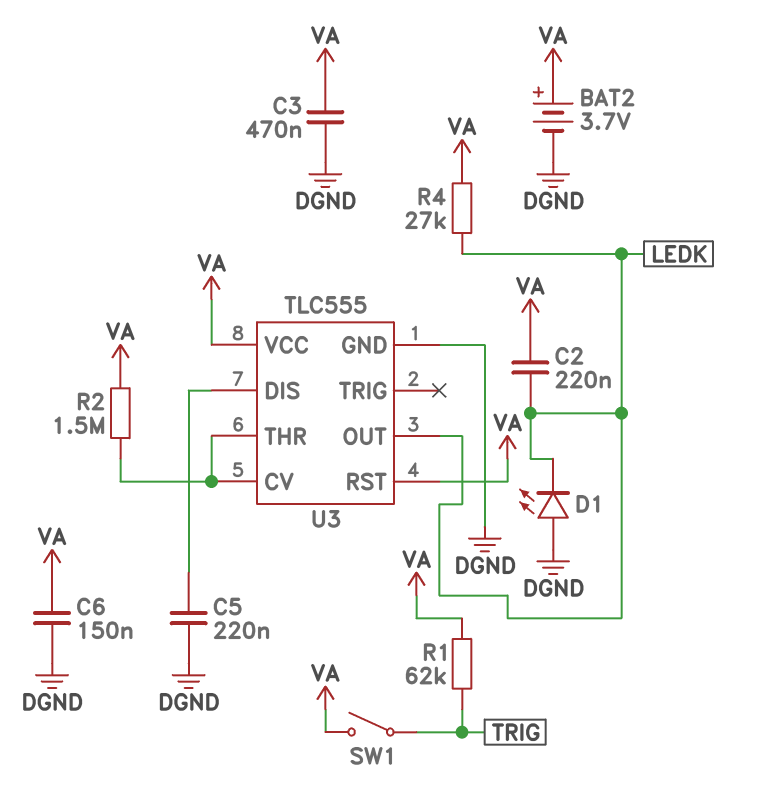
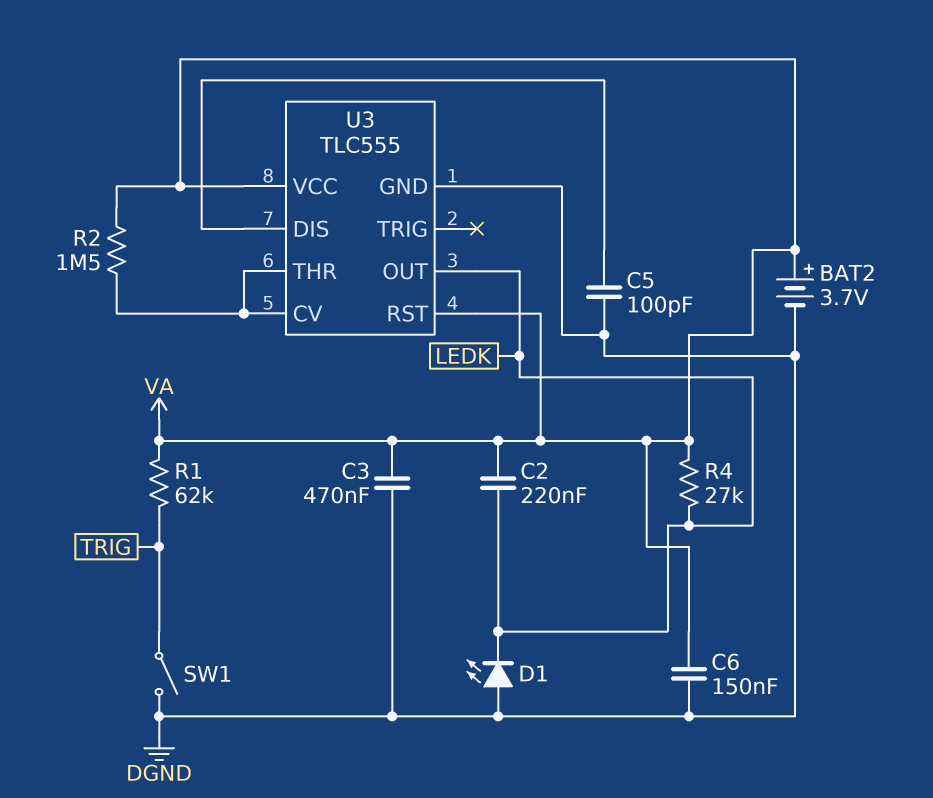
C5: 220nF (DGND, U3/DIS) -> 100pF (DGND, U3/DIS)
SW1: switch (TRIG, VA) -> switch (DGND, TRIG)

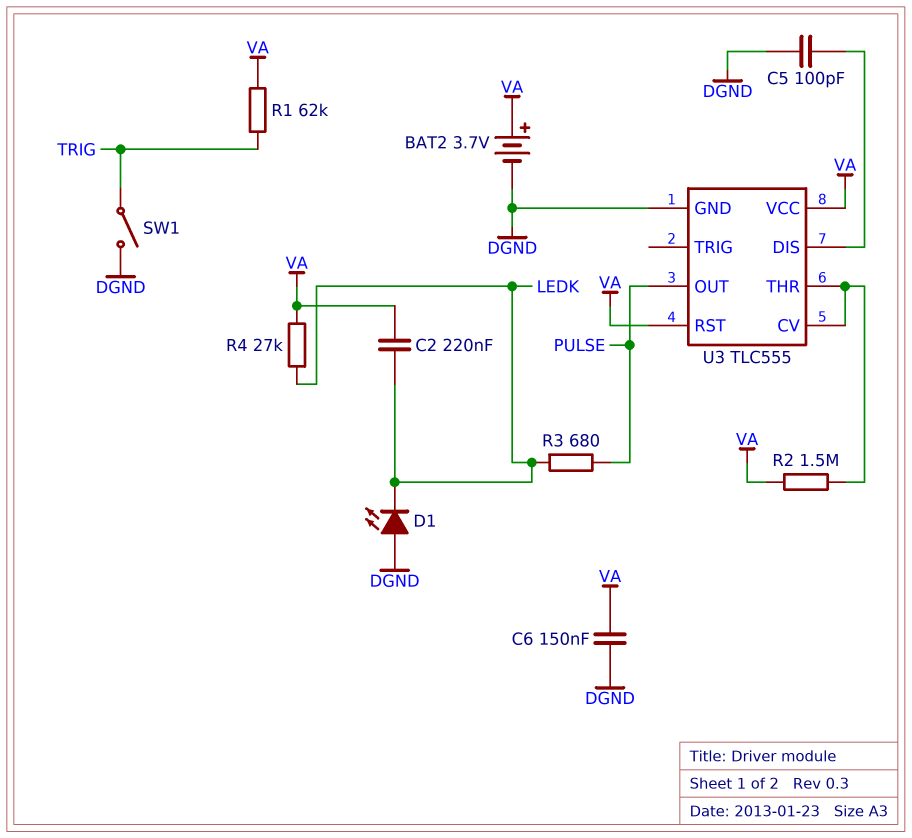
C3: 470nF (DGND, VA) -> none
R3: none -> 680 (LEDK, PULSE)
U3 pin OUT: LEDK -> PULSE

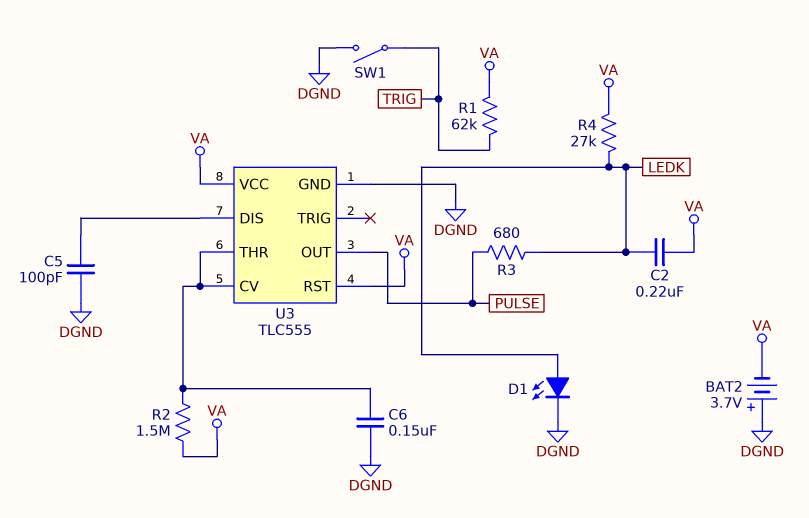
BAT2: 3.7V (plus VA, minus DGND) -> 3.7V (plus DGND, minus VA)
C6: 150nF (DGND, VA) -> 150nF (DGND, U3/CV)
D1: LED (A DGND, K LEDK) -> LED (A LEDK, K DGND)

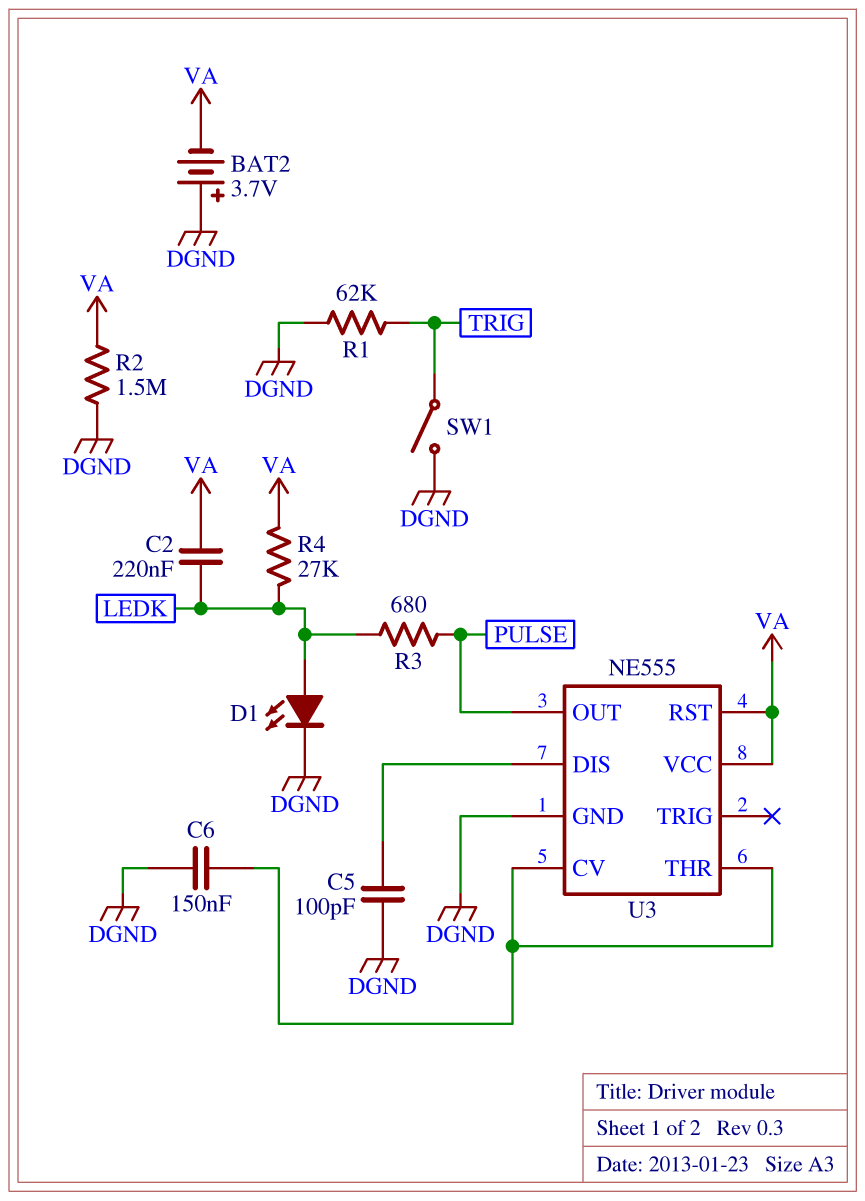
R1: 62k (TRIG, VA) -> 62k (DGND, TRIG)
R2: 1.5M (U3/CV, VA) -> 1.5M (DGND, VA)
U3: TLC555 -> NE555

